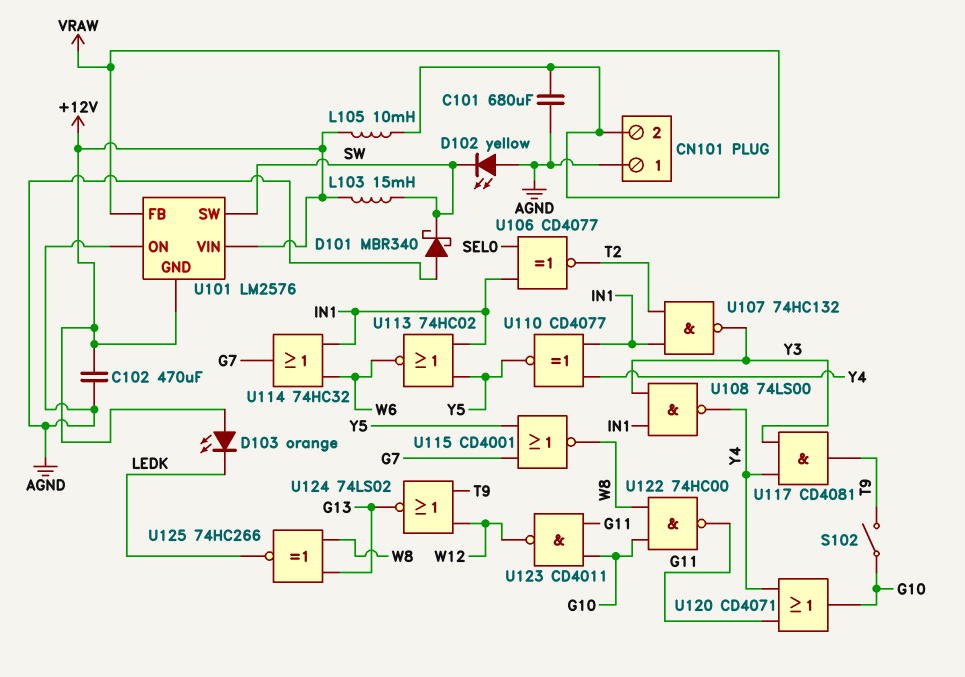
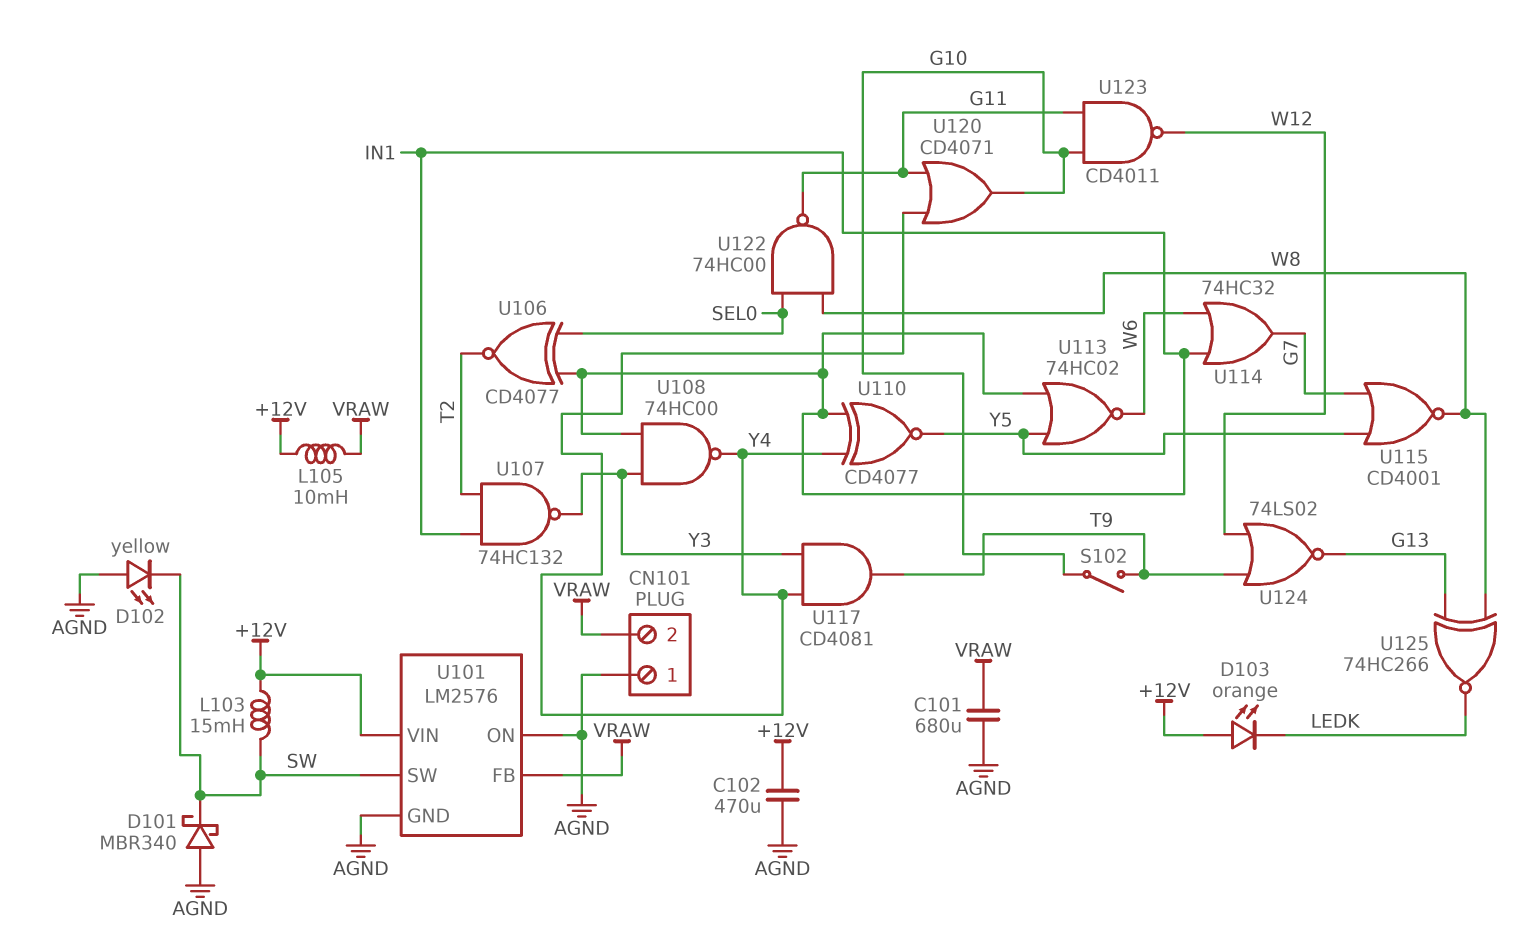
U101 pin GND: +12V -> AGND
U108: NAND 74LS00 (in IN1, in Y3, out Y4) -> NAND 74HC00 (in IN1, in Y3, out Y4)
U122: NAND 74HC00 (in G10, in W8, out G11) -> NAND 74HC00 (in SEL0, in W8, out G11)

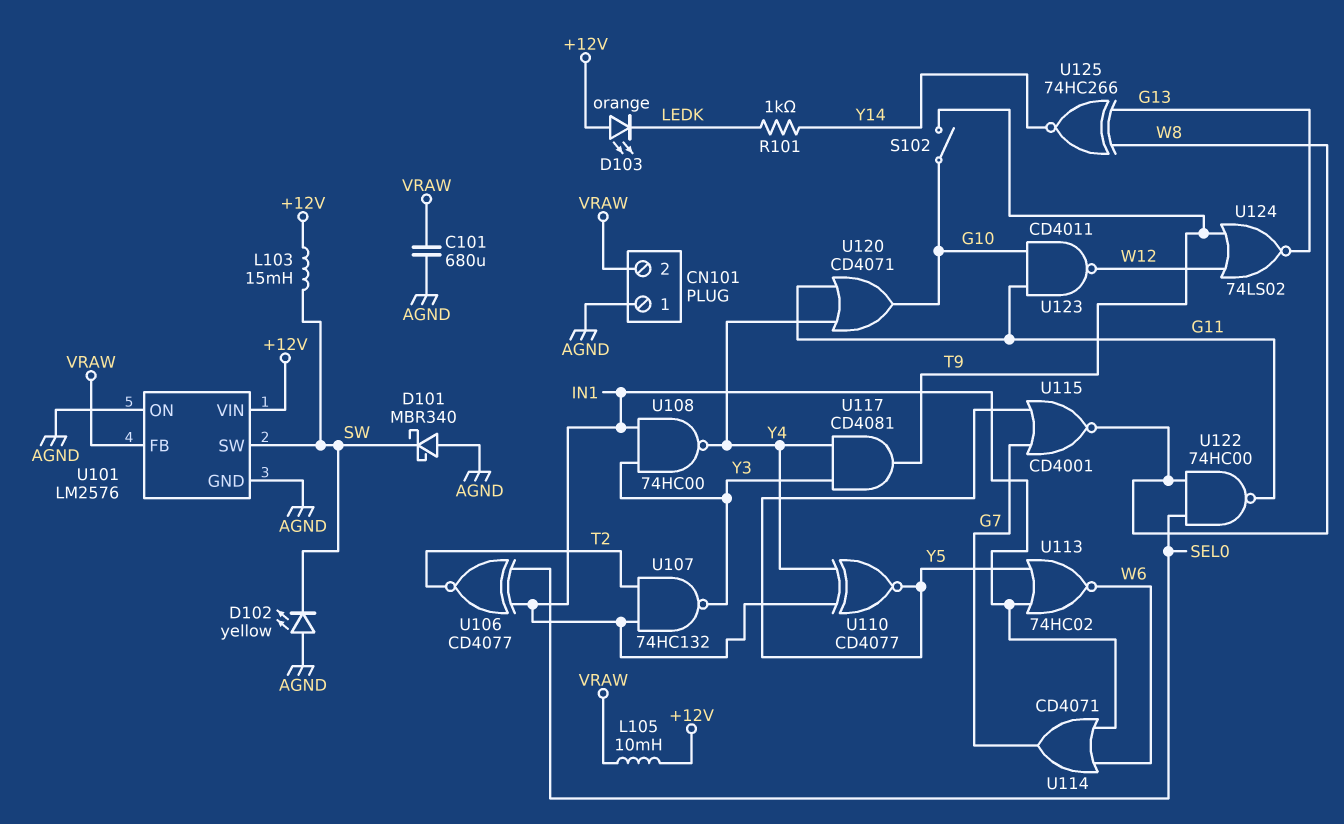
C102: 470uF (+12V, AGND) -> none
R101: none -> 1k (LEDK, Y14)
U114: OR 74HC32 (in IN1, in W6, out G7) -> OR CD4071 (in IN1, in W6, out G7)
U125: XNOR 74HC266 (in G13, in W8, out LEDK) -> XNOR 74HC266 (in G13, in W8, out Y14)

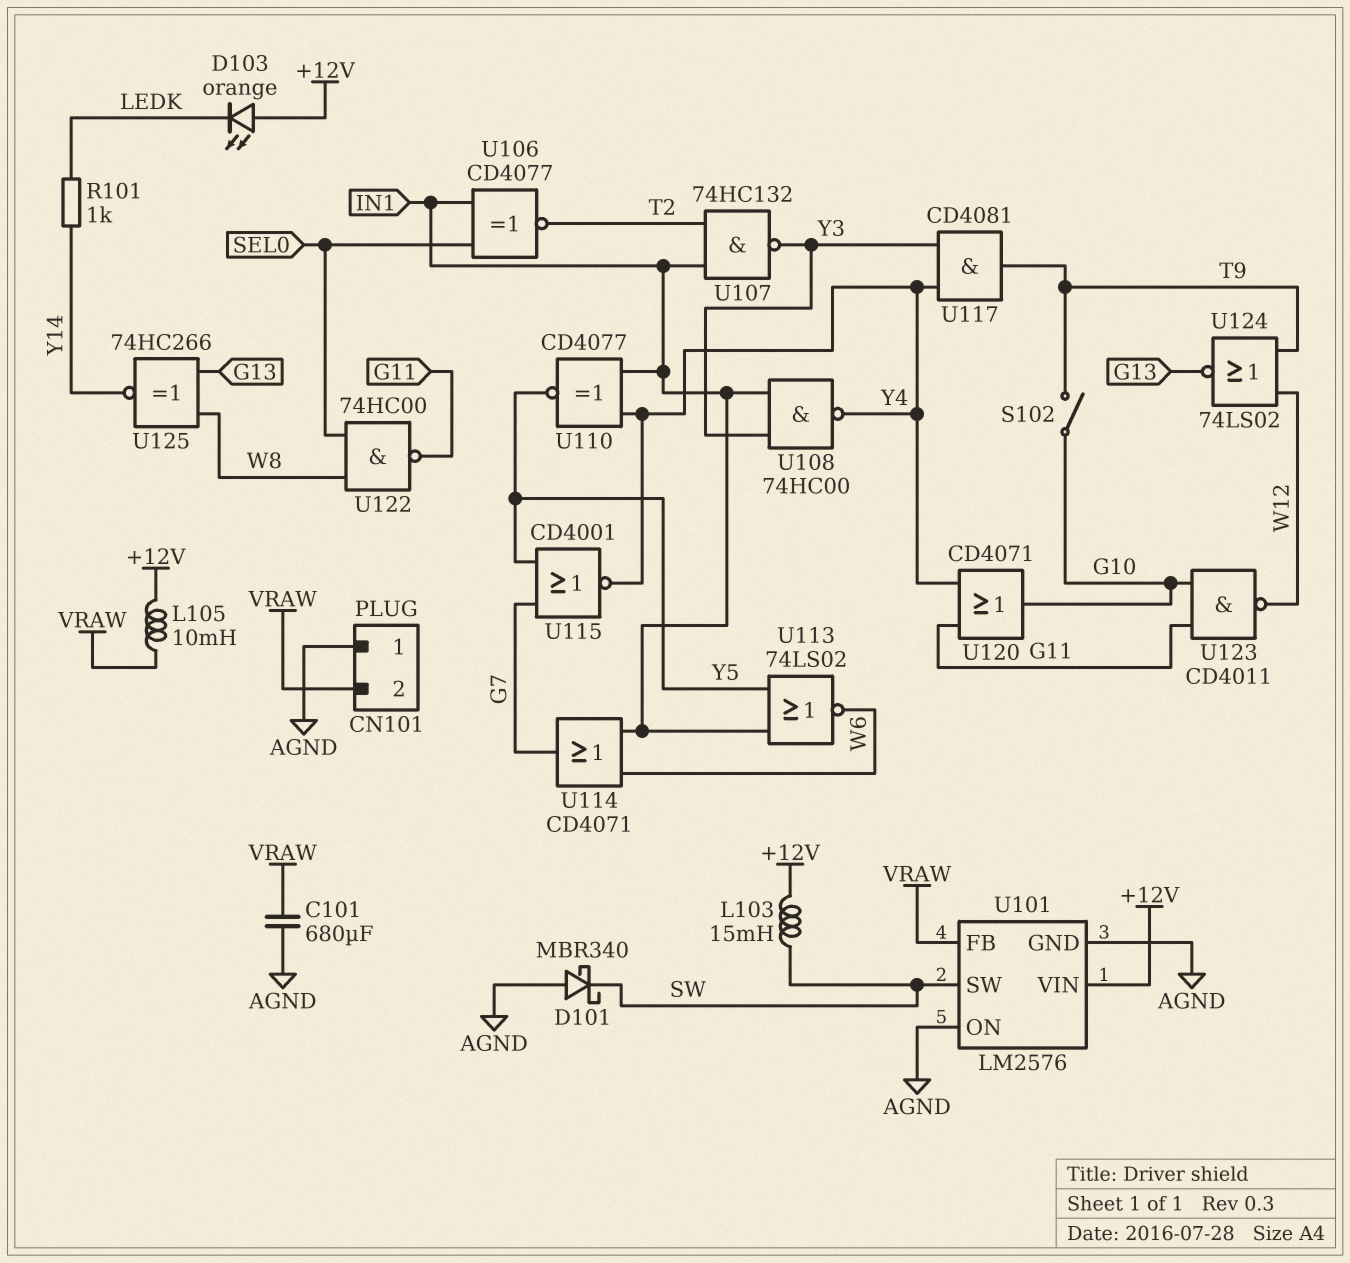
D102: LED yellow (A AGND, K SW) -> none
U113: NOR 74HC02 (in IN1, in Y5, out W6) -> NOR 74LS02 (in IN1, in Y5, out W6)
U115: NOR CD4001 (in G7, in Y5, out W8) -> NOR CD4001 (in G7, in Y5, out Y4)

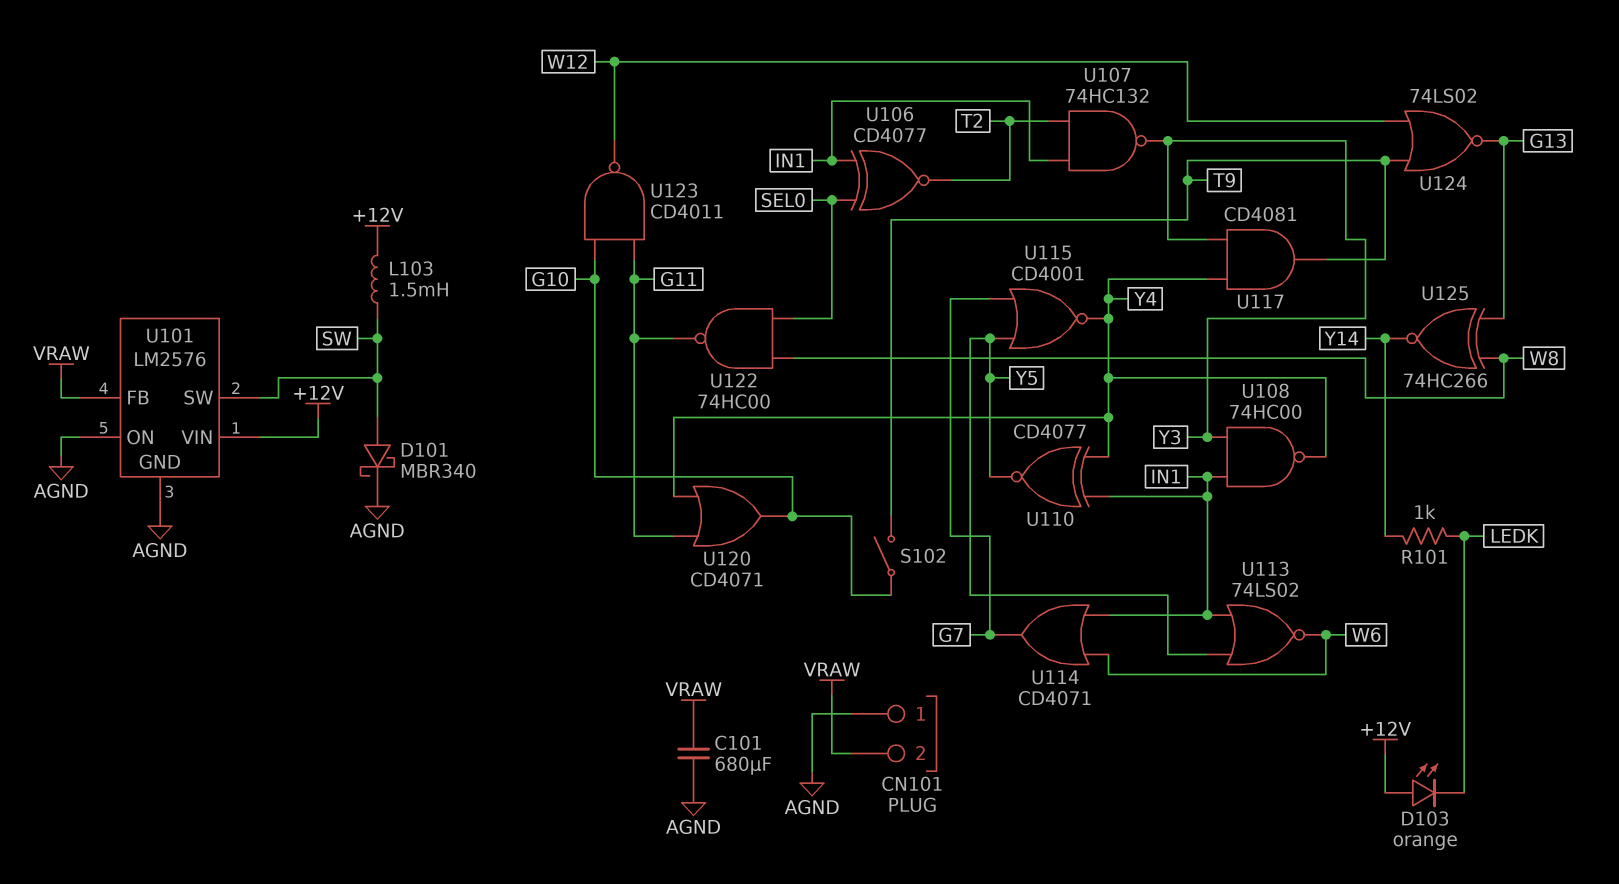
D101: schottky MBR340 (A AGND, K SW) -> schottky MBR340 (A SW, K AGND)
L103: 15mH (+12V, SW) -> 1.5mH (+12V, SW)
L105: 10mH (+12V, VRAW) -> none

